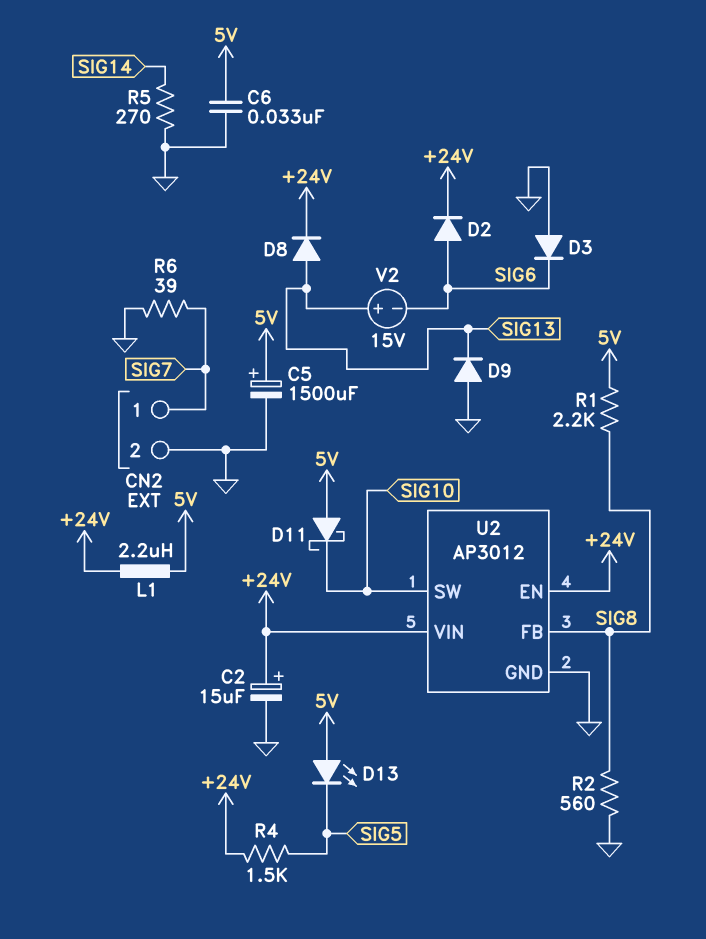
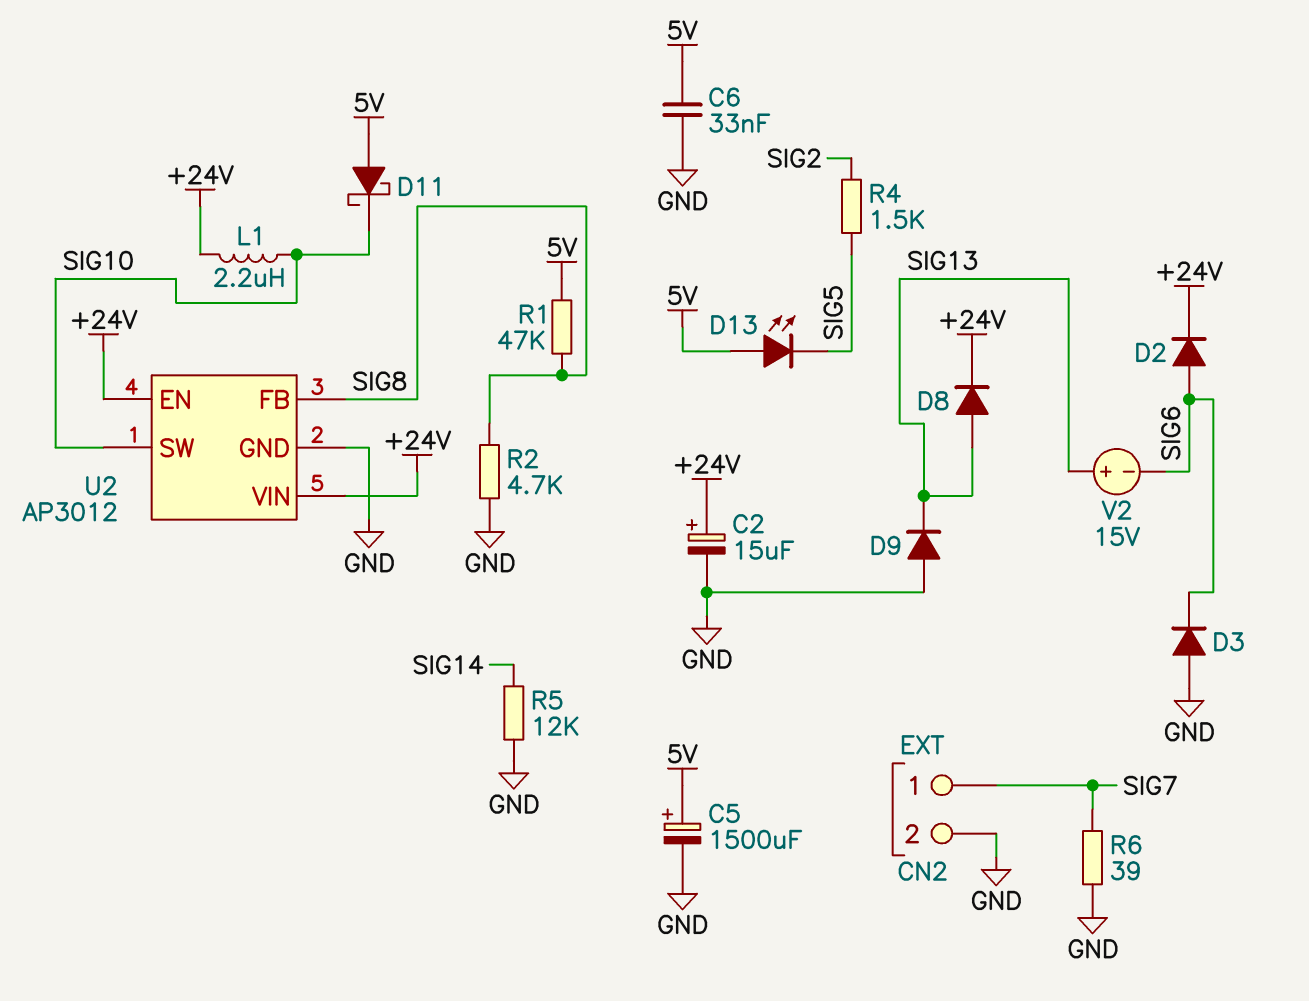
L1: 2.2uH (+24V, 5V) -> 2.2uH (+24V, SIG10)
R1: 2.2k (5V, SIG8) -> 47k (5V, SIG8)
R2: 560 (GND, SIG8) -> 4.7k (GND, SIG8)
R4: 1.5k (+24V, SIG5) -> 1.5k (SIG2, SIG5)
R5: 270 (GND, SIG14) -> 12k (GND, SIG14)

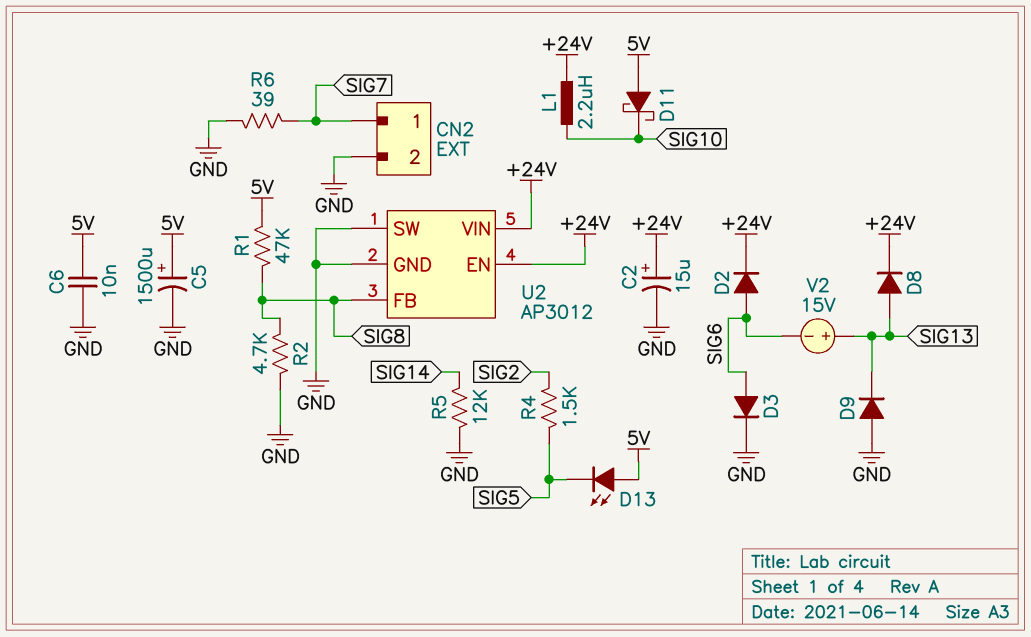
C6: 33nF (5V, GND) -> 10nF (5V, GND)
D3: diode (A GND, K SIG6) -> diode (A SIG6, K GND)
U2 pin SW: SIG10 -> GND

